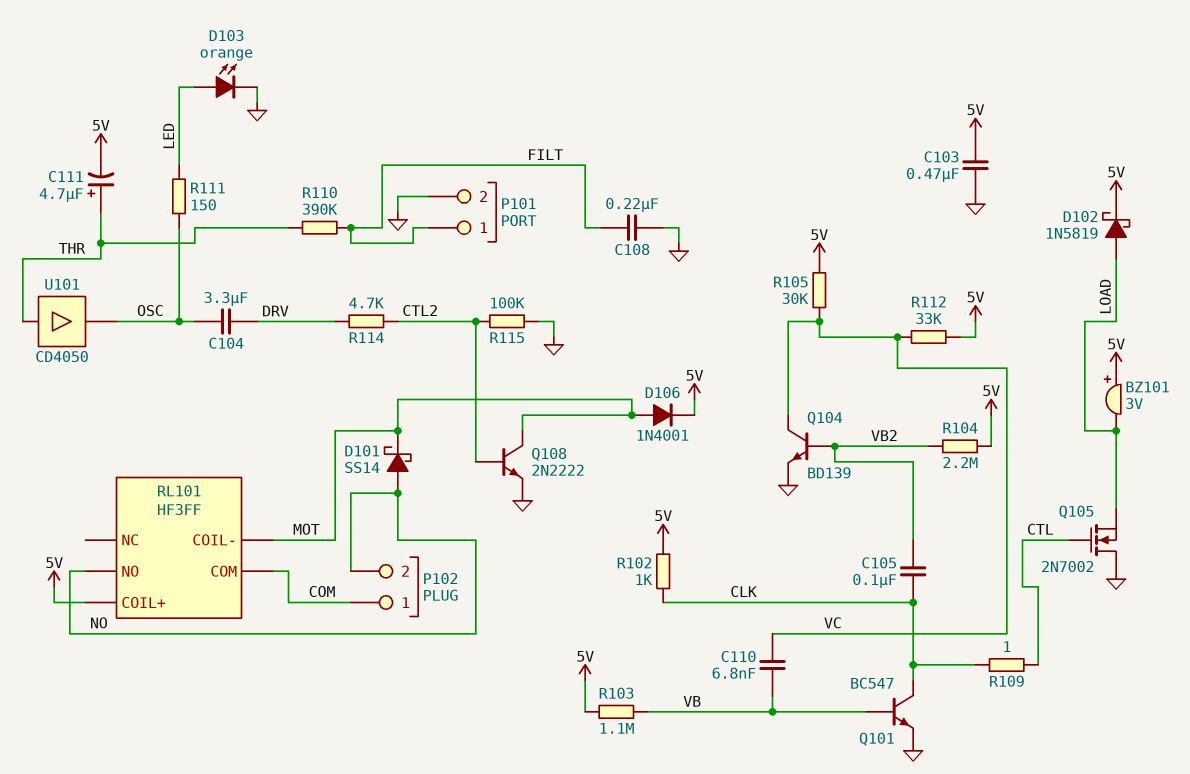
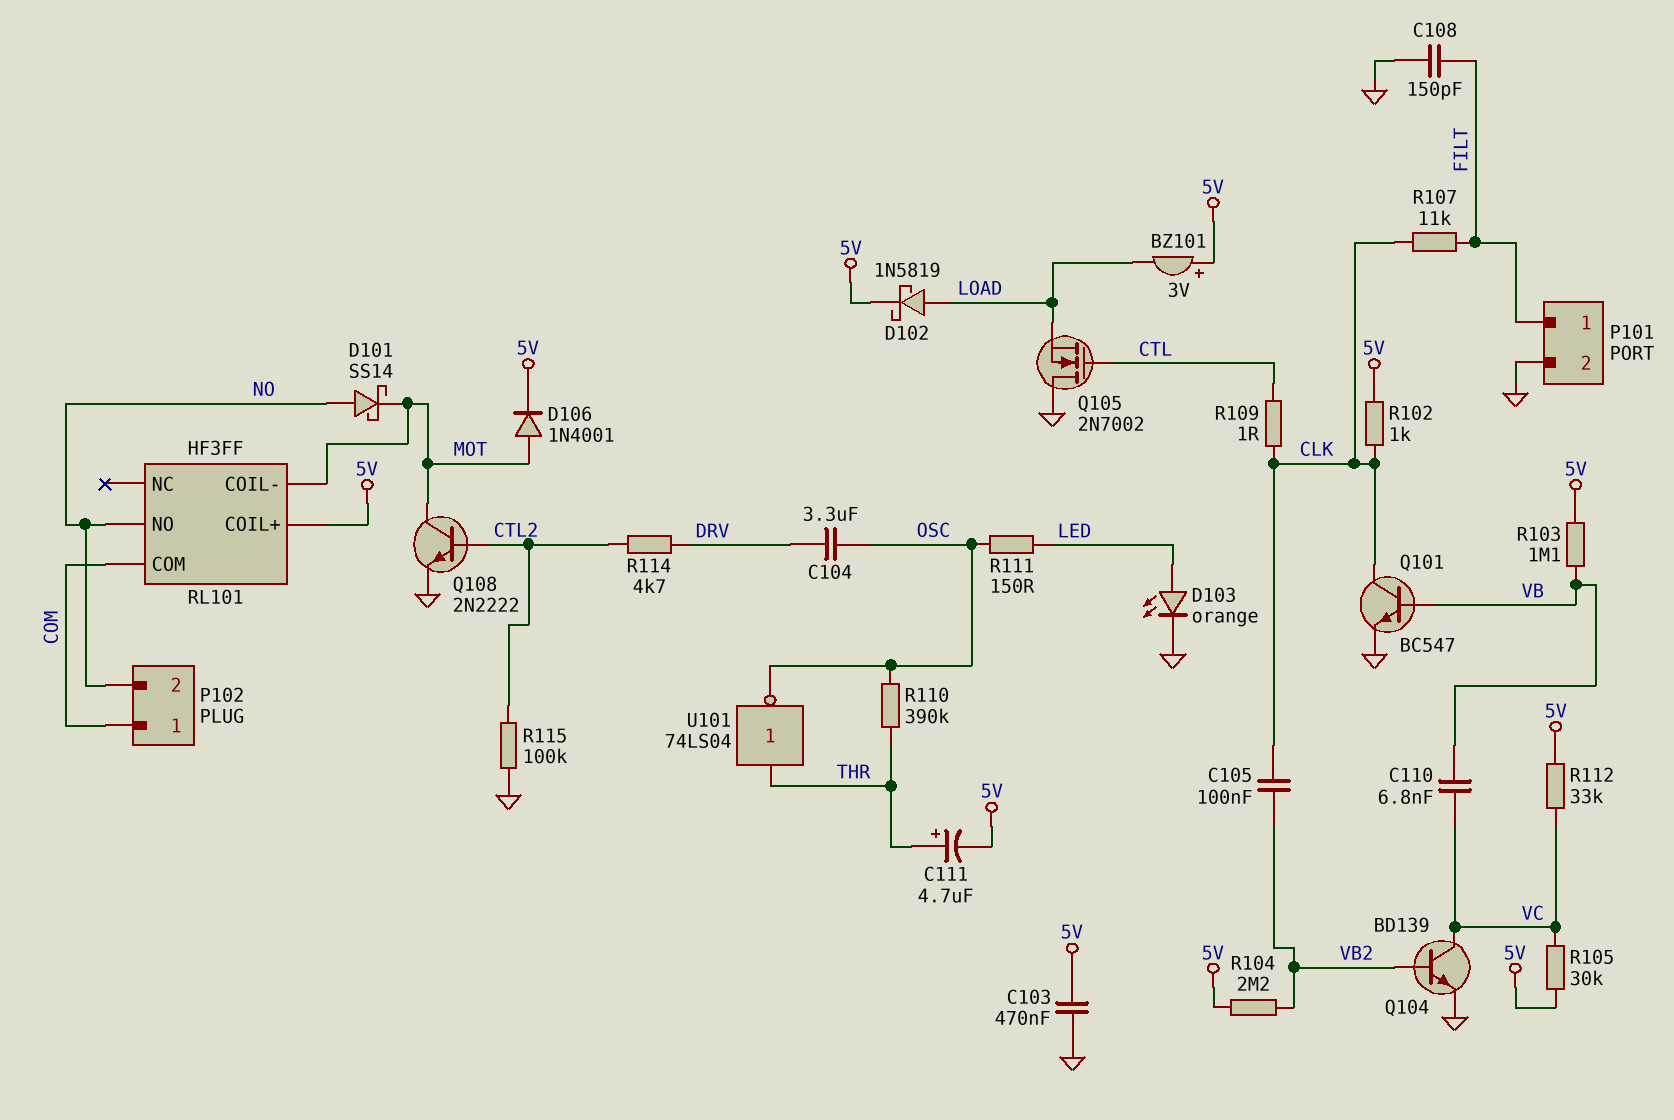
C108: 220nF (FILT, GND) -> 150pF (FILT, GND)
R107: none -> 11k (CLK, FILT)
R110: 390k (FILT, THR) -> 390k (OSC, THR)
U101: buffer CD4050 (in THR, out OSC) -> NOT 74LS04 (in THR, out OSC)

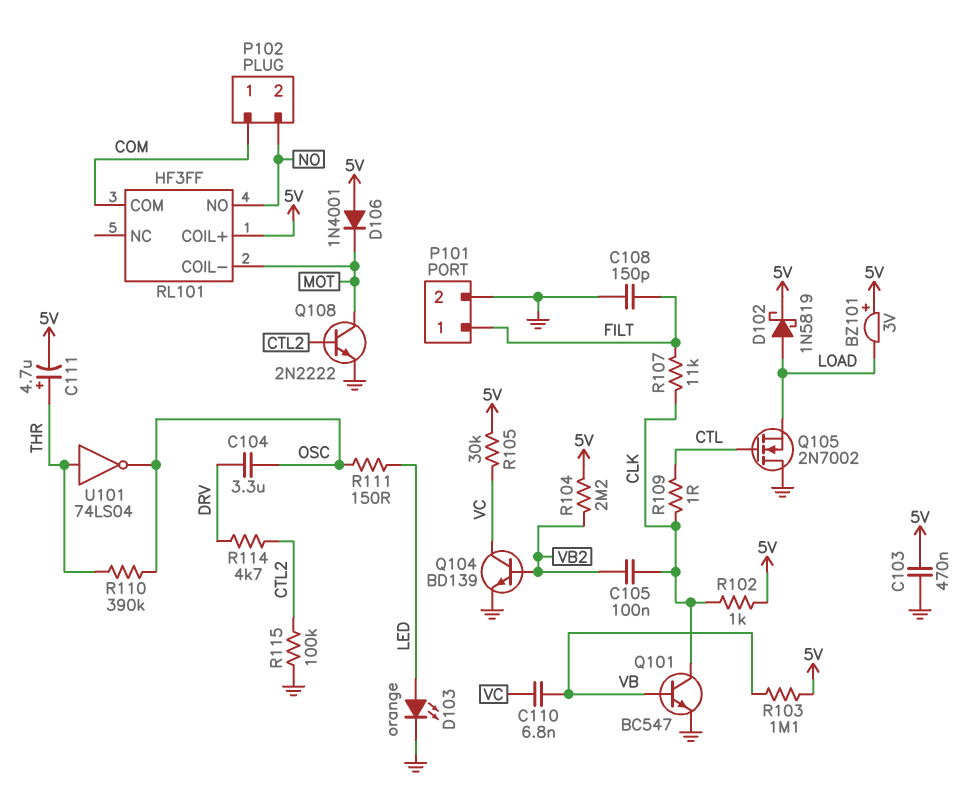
D101: schottky SS14 (A NO, K MOT) -> none
D106: diode 1N4001 (A MOT, K 5V) -> diode 1N4001 (A 5V, K MOT)
R112: 33k (5V, VC) -> none

